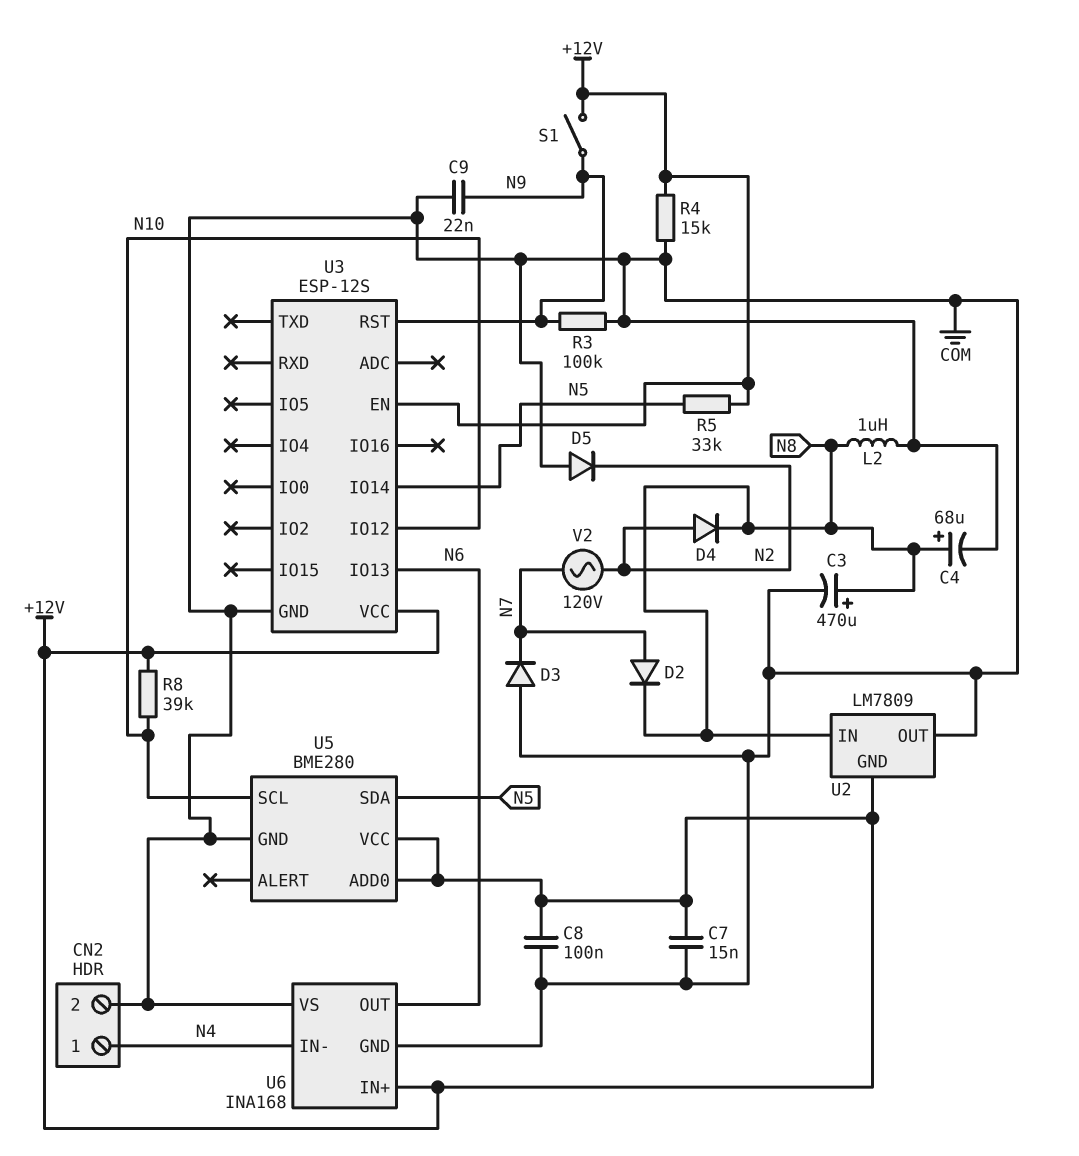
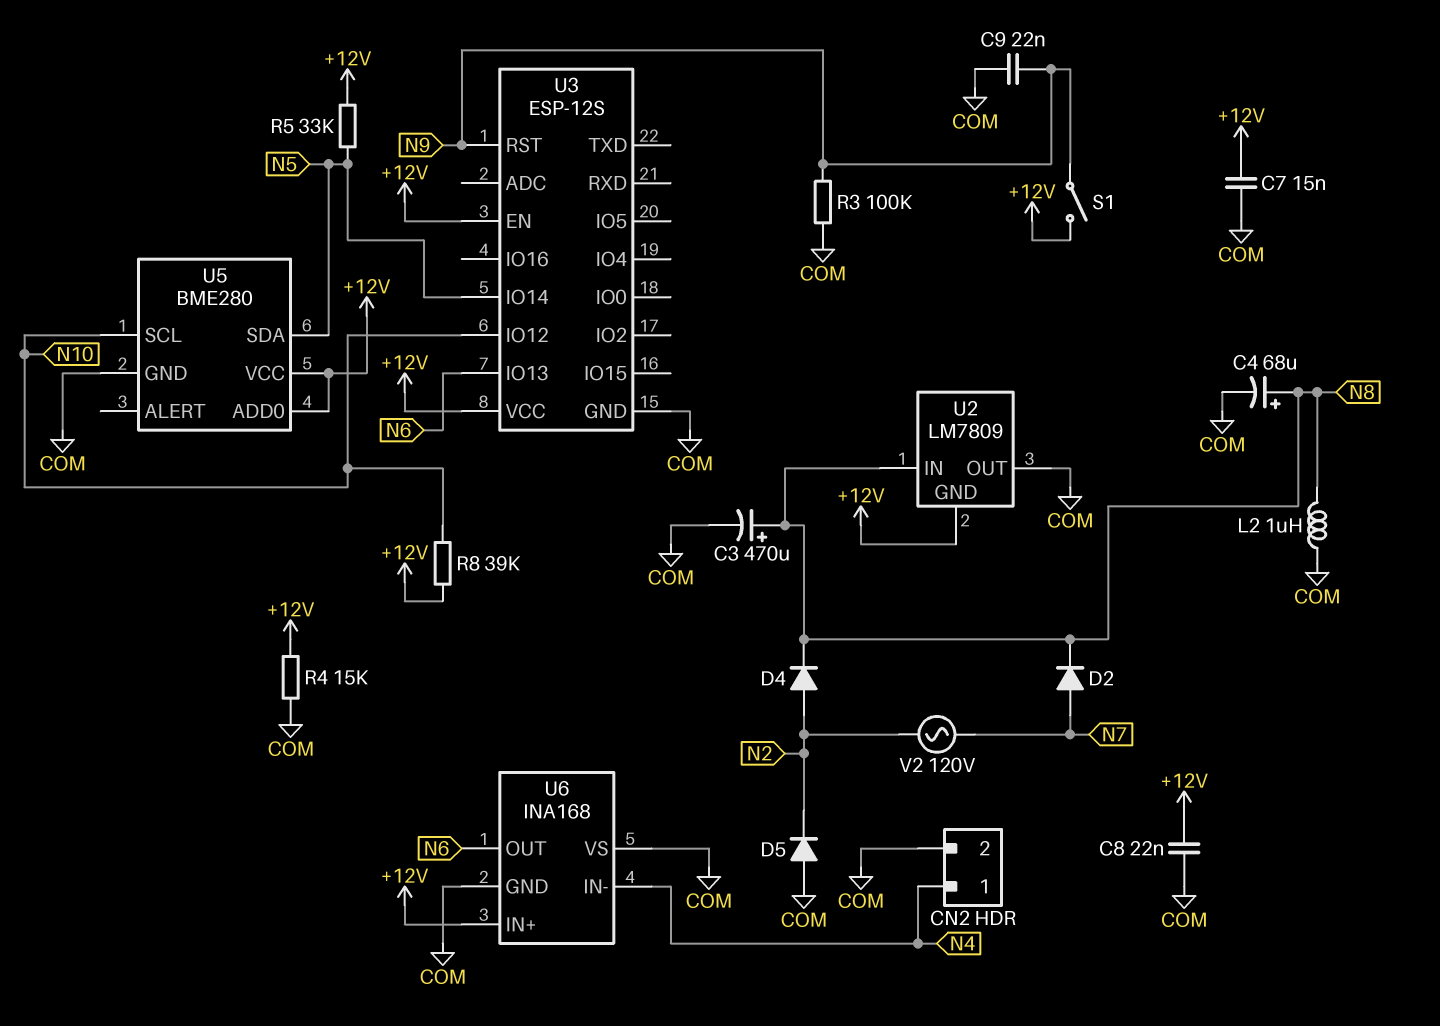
C8: 100nF (+12V, COM) -> 22nF (+12V, COM)
D3: diode (A COM, K N7) -> none

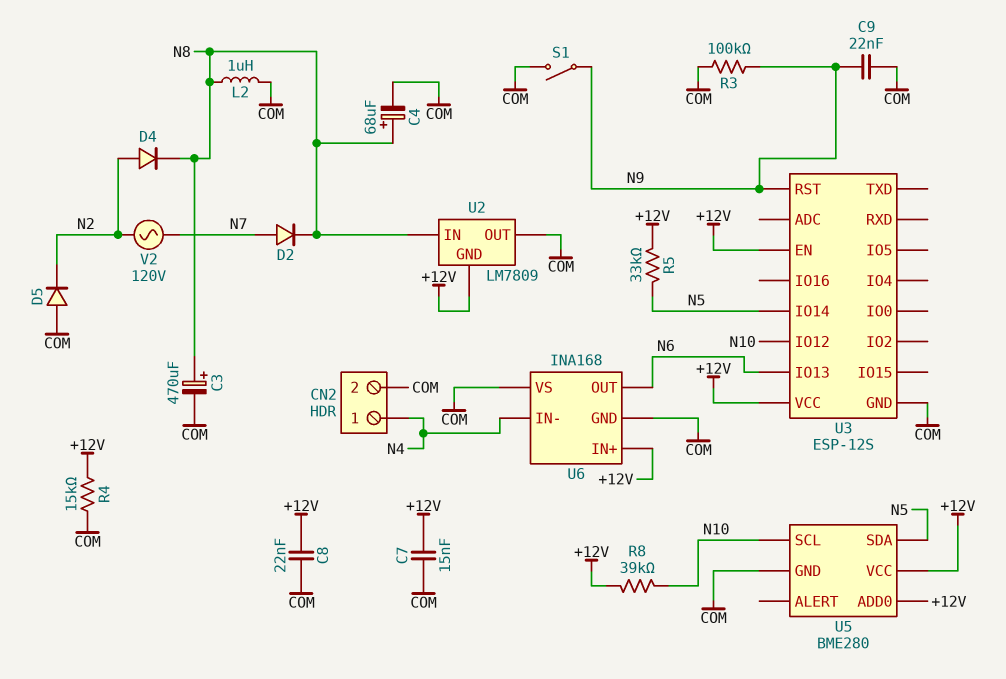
S1: switch (+12V, N9) -> switch (COM, N9)

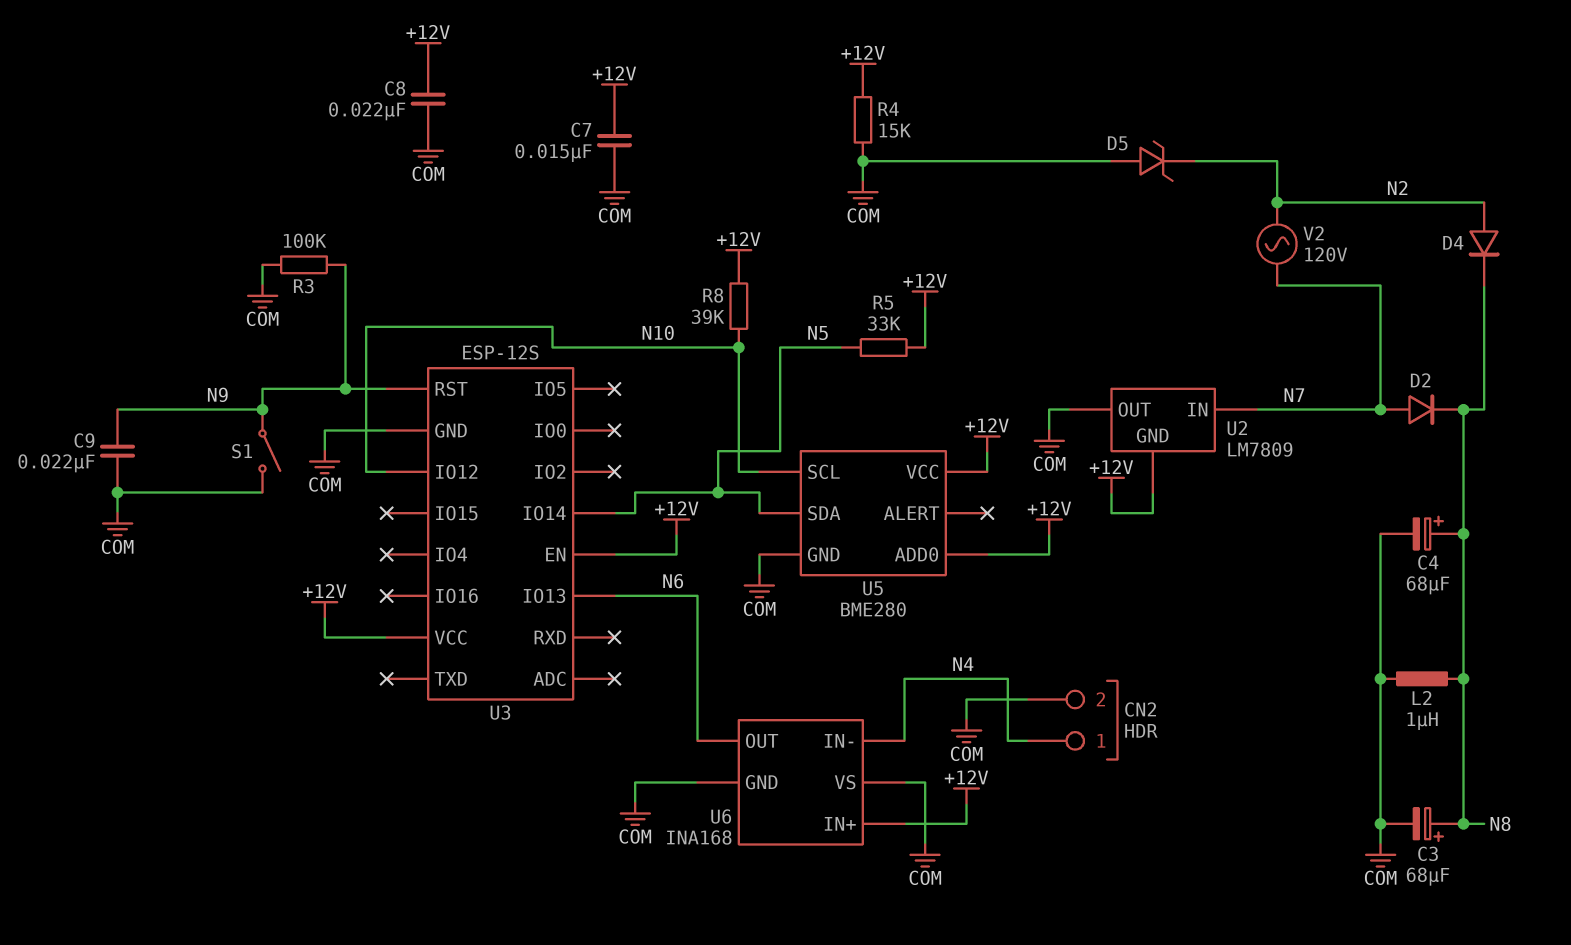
C3: 470uF (plus N8, minus COM) -> 68uF (plus N8, minus COM)
D5: diode (A COM, K N2) -> zener (A COM, K N2)
U2 pin IN: N8 -> N7

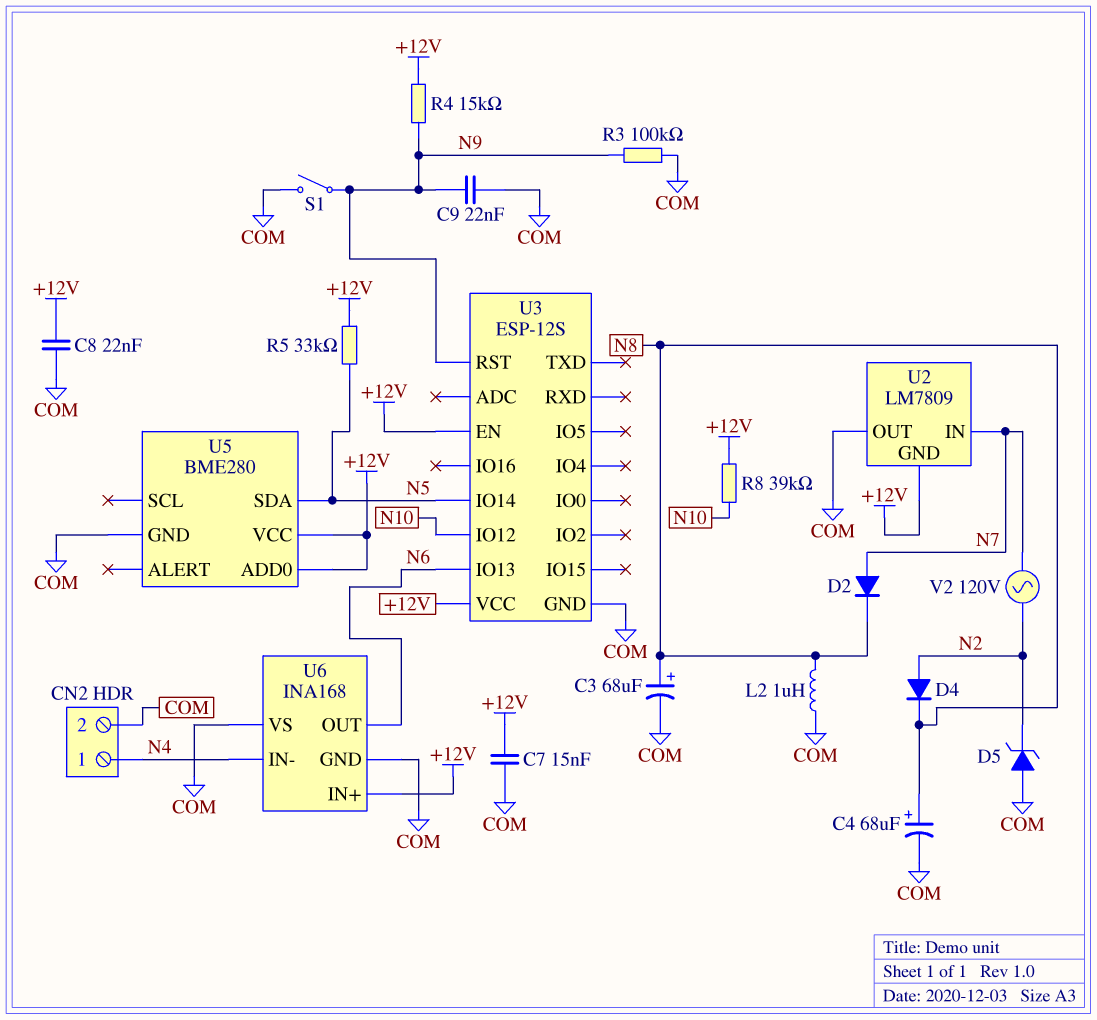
R4: 15k (+12V, COM) -> 15k (+12V, N9)
U5 pin SCL: N10 -> none

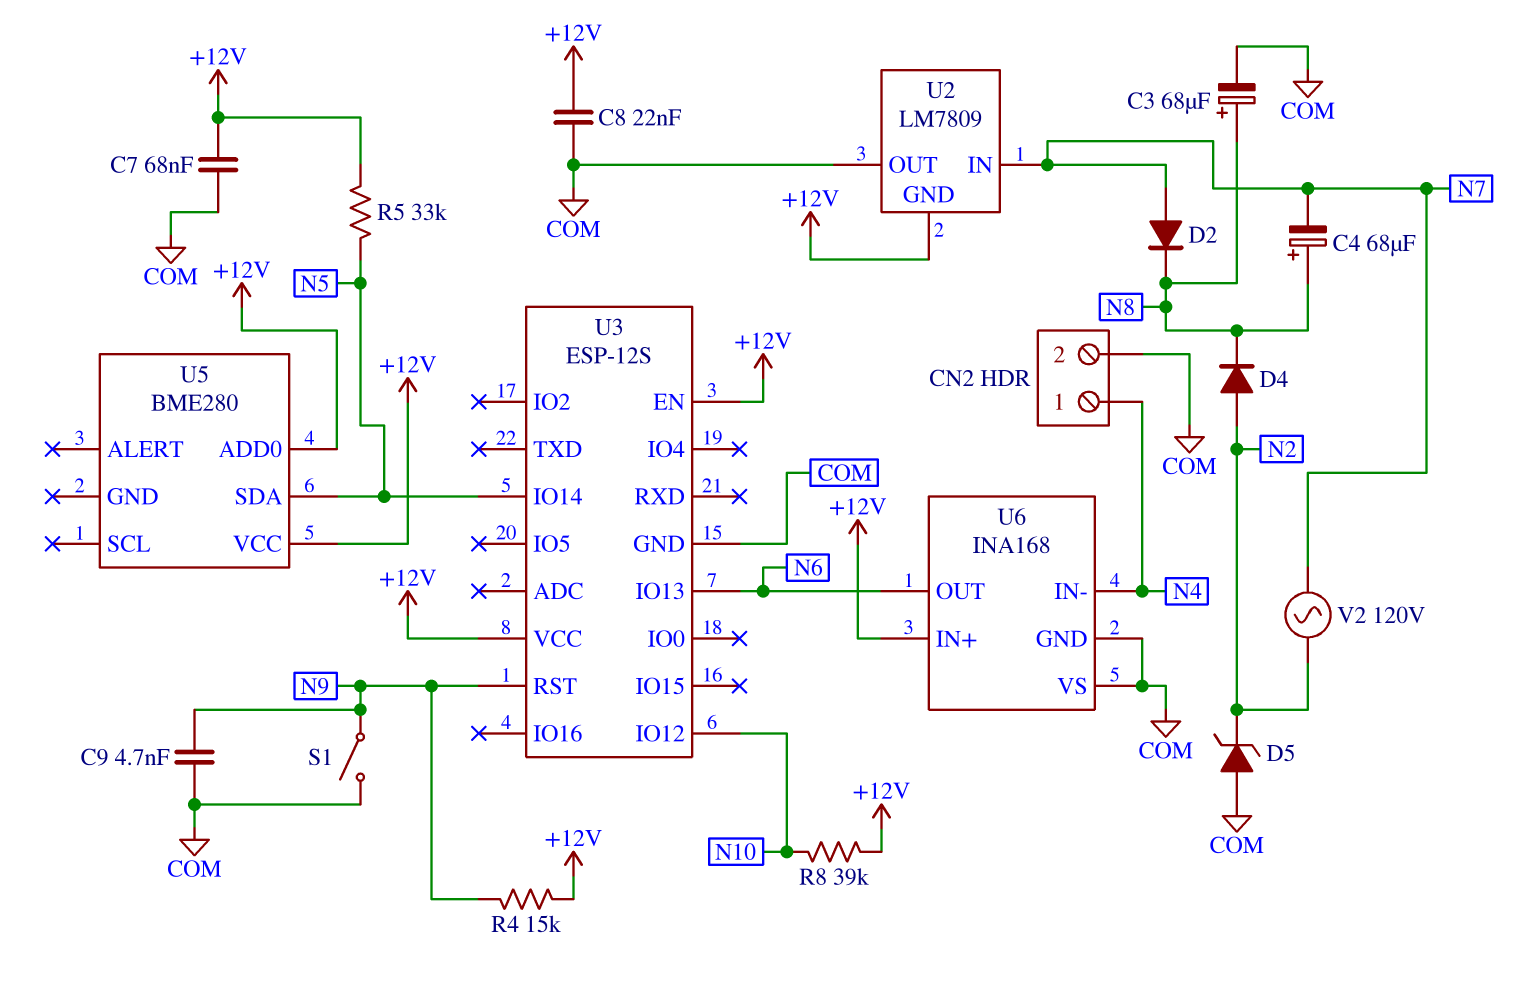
C4: 68uF (plus N8, minus COM) -> 68uF (plus N8, minus N7)
C7: 15nF (+12V, COM) -> 68nF (+12V, COM)
C9: 22nF (COM, N9) -> 4.7nF (COM, N9)
L2: 1uH (COM, N8) -> none
R3: 100k (COM, N9) -> none
U5 pin GND: COM -> none

